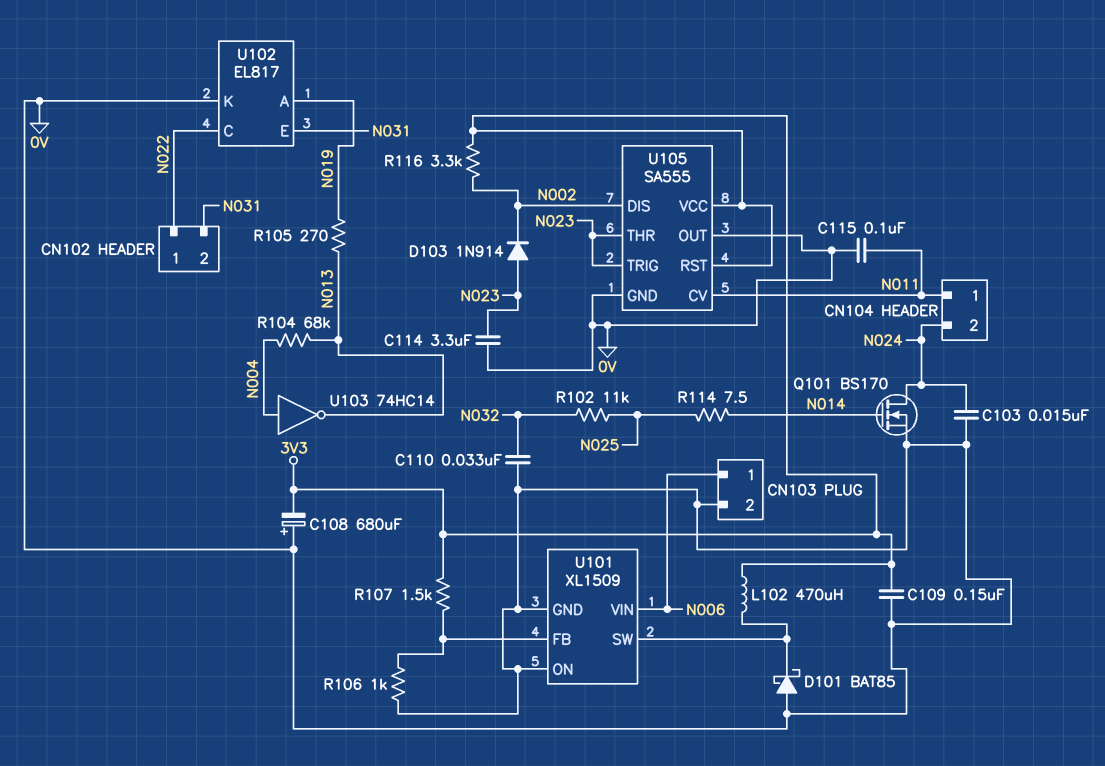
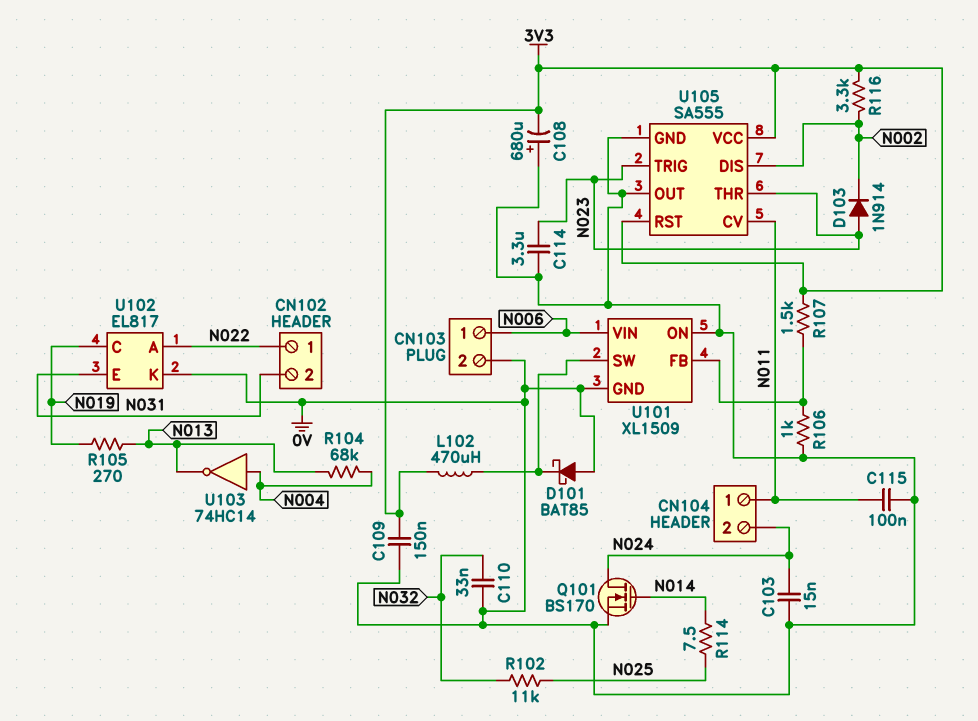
U102 pin A: N019 -> N022
U102 pin C: N022 -> N019

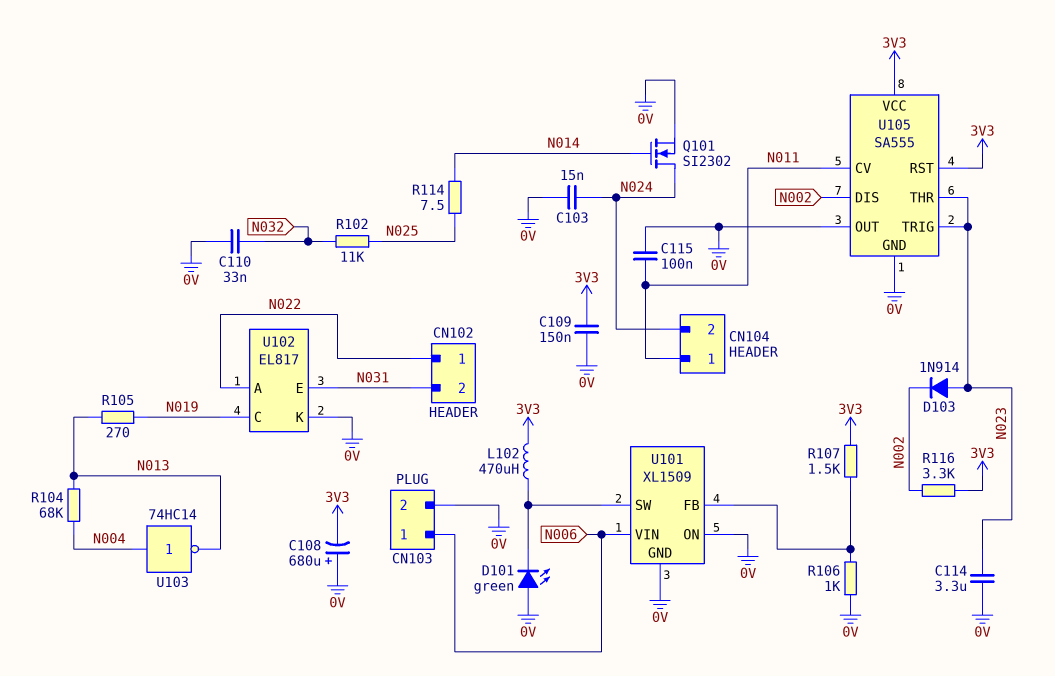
D101: schottky BAT85 (A 0V, K U101/SW) -> LED green (A 0V, K U101/SW)
Q101: NMOS BS170 (G N014, D N024, S 0V) -> NMOS SI2302 (G N014, D N024, S 0V)

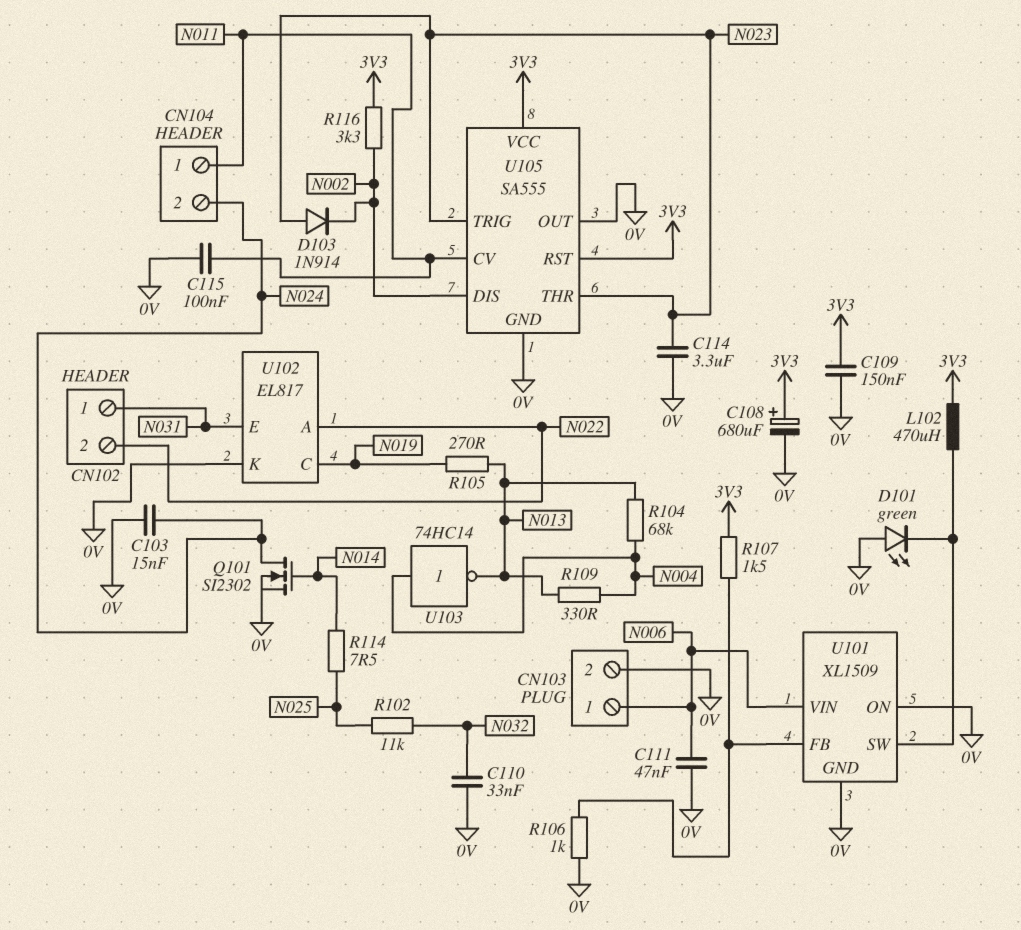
C108: 680uF (plus 0V, minus 3V3) -> 680uF (plus 3V3, minus 0V)
C111: none -> 47nF (0V, N006)
CN102 pin 1: N022 -> N031
CN102 pin 2: N031 -> N022
R109: none -> 330 (N004, N013)

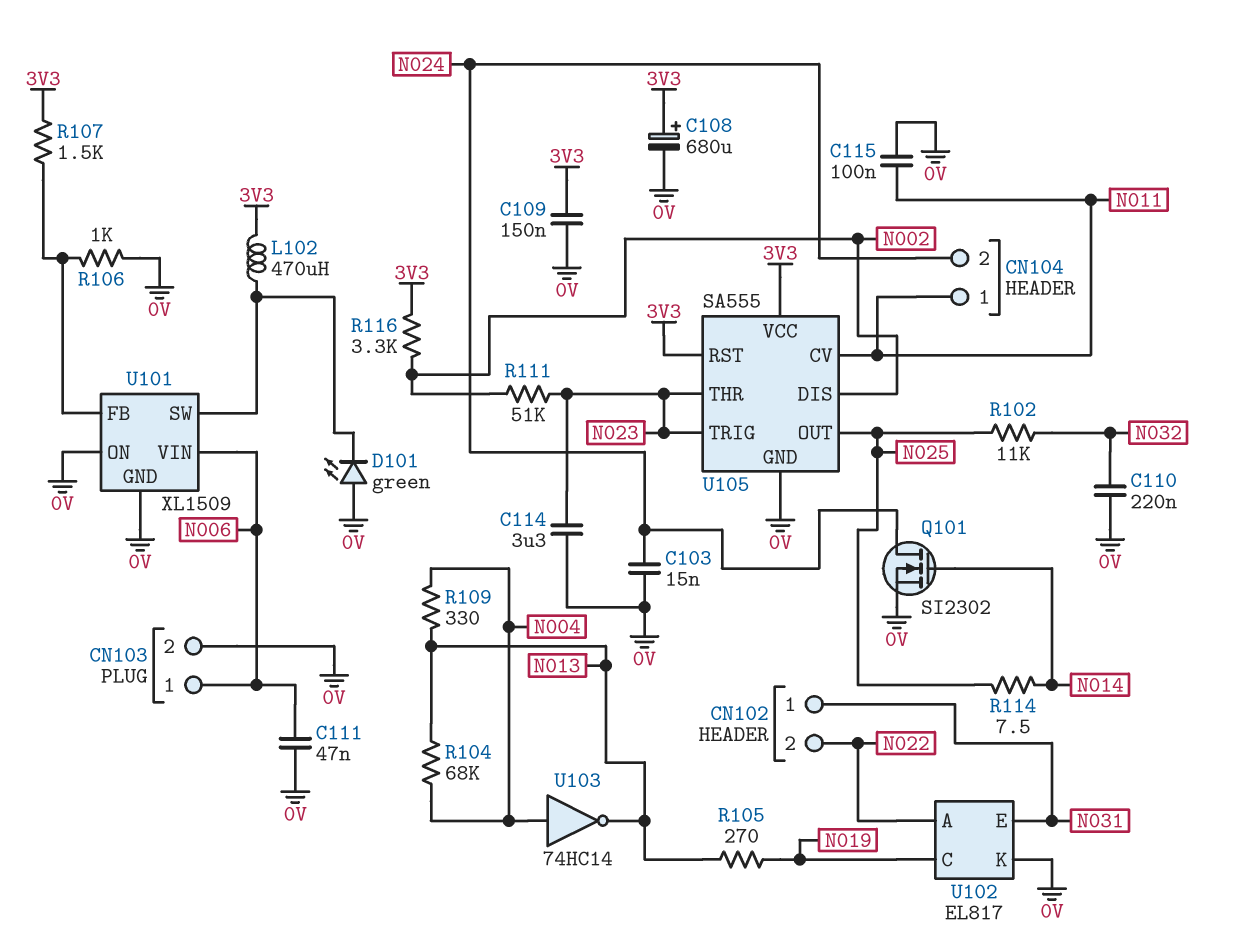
C110: 33nF (0V, N032) -> 220nF (0V, N032)
D103: diode 1N914 (A N023, K N002) -> none
R111: none -> 51k (N002, N023)
U105 pin OUT: 0V -> N025

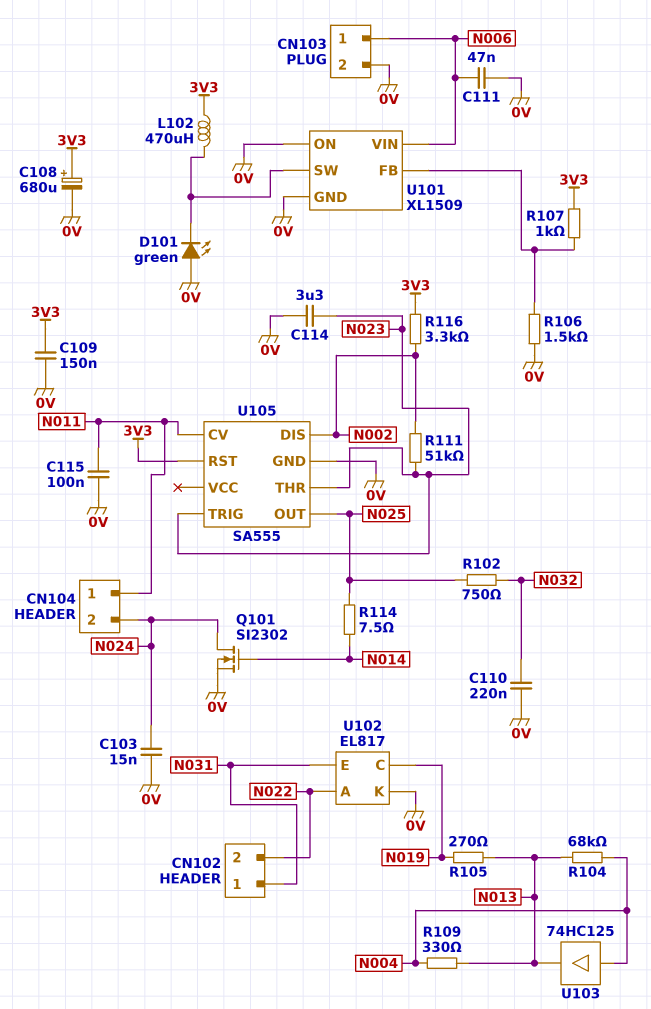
R102: 11k (N025, N032) -> 750 (N025, N032)
R106: 1k (0V, U101/FB) -> 1.5k (0V, U101/FB)
R107: 1.5k (3V3, U101/FB) -> 1k (3V3, U101/FB)
U103: NOT 74HC14 (in N004, out N013) -> buffer 74HC125 (in N004, out N013)
U105 pin VCC: 3V3 -> none

